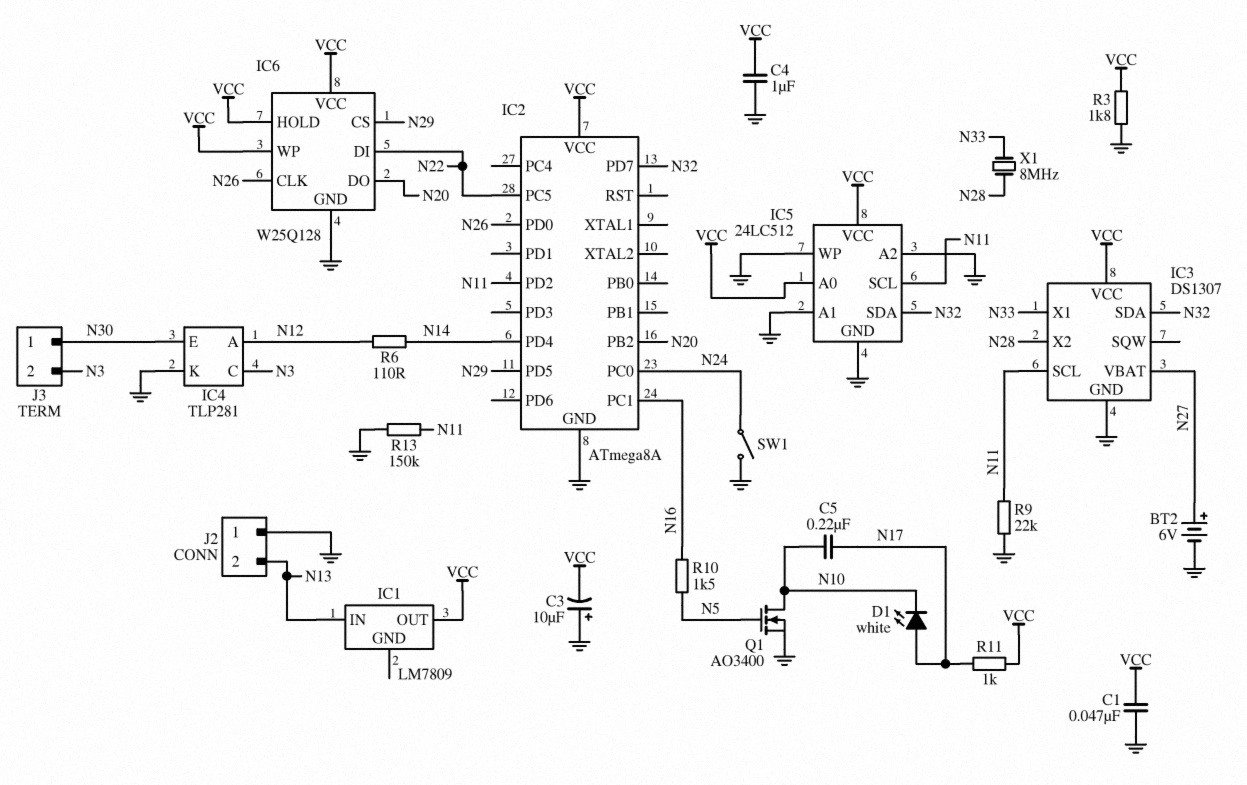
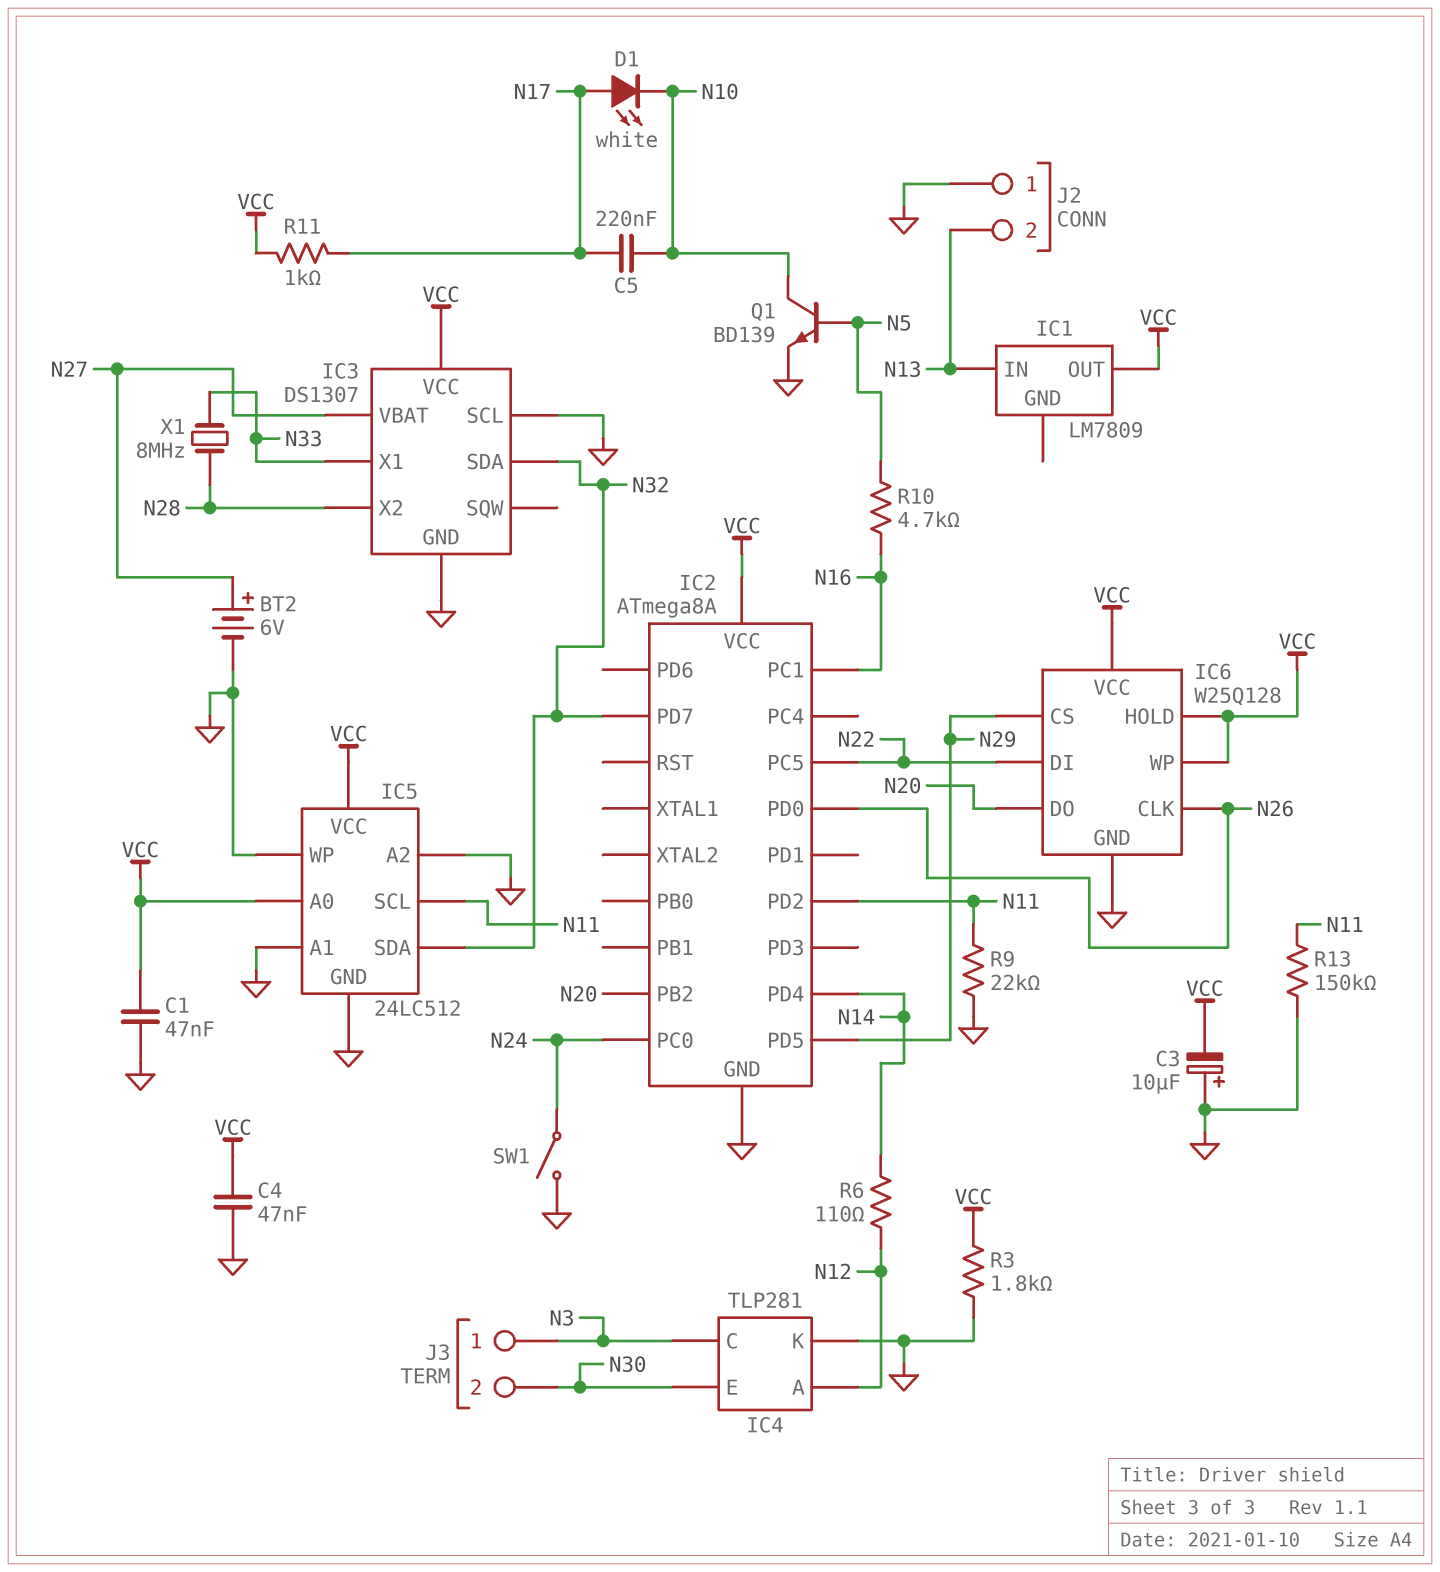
C4: 1uF (GND, VCC) -> 47nF (GND, VCC)
IC3 pin SCL: N11 -> GND
J3 pin 1: N30 -> N3
J3 pin 2: N3 -> N30
Q1: NMOS AO3400 (G N5, D N10, S GND) -> NPN BD139 (B N5, C N10, E GND)
R10: 1.5k (N5, N16) -> 4.7k (N5, N16)

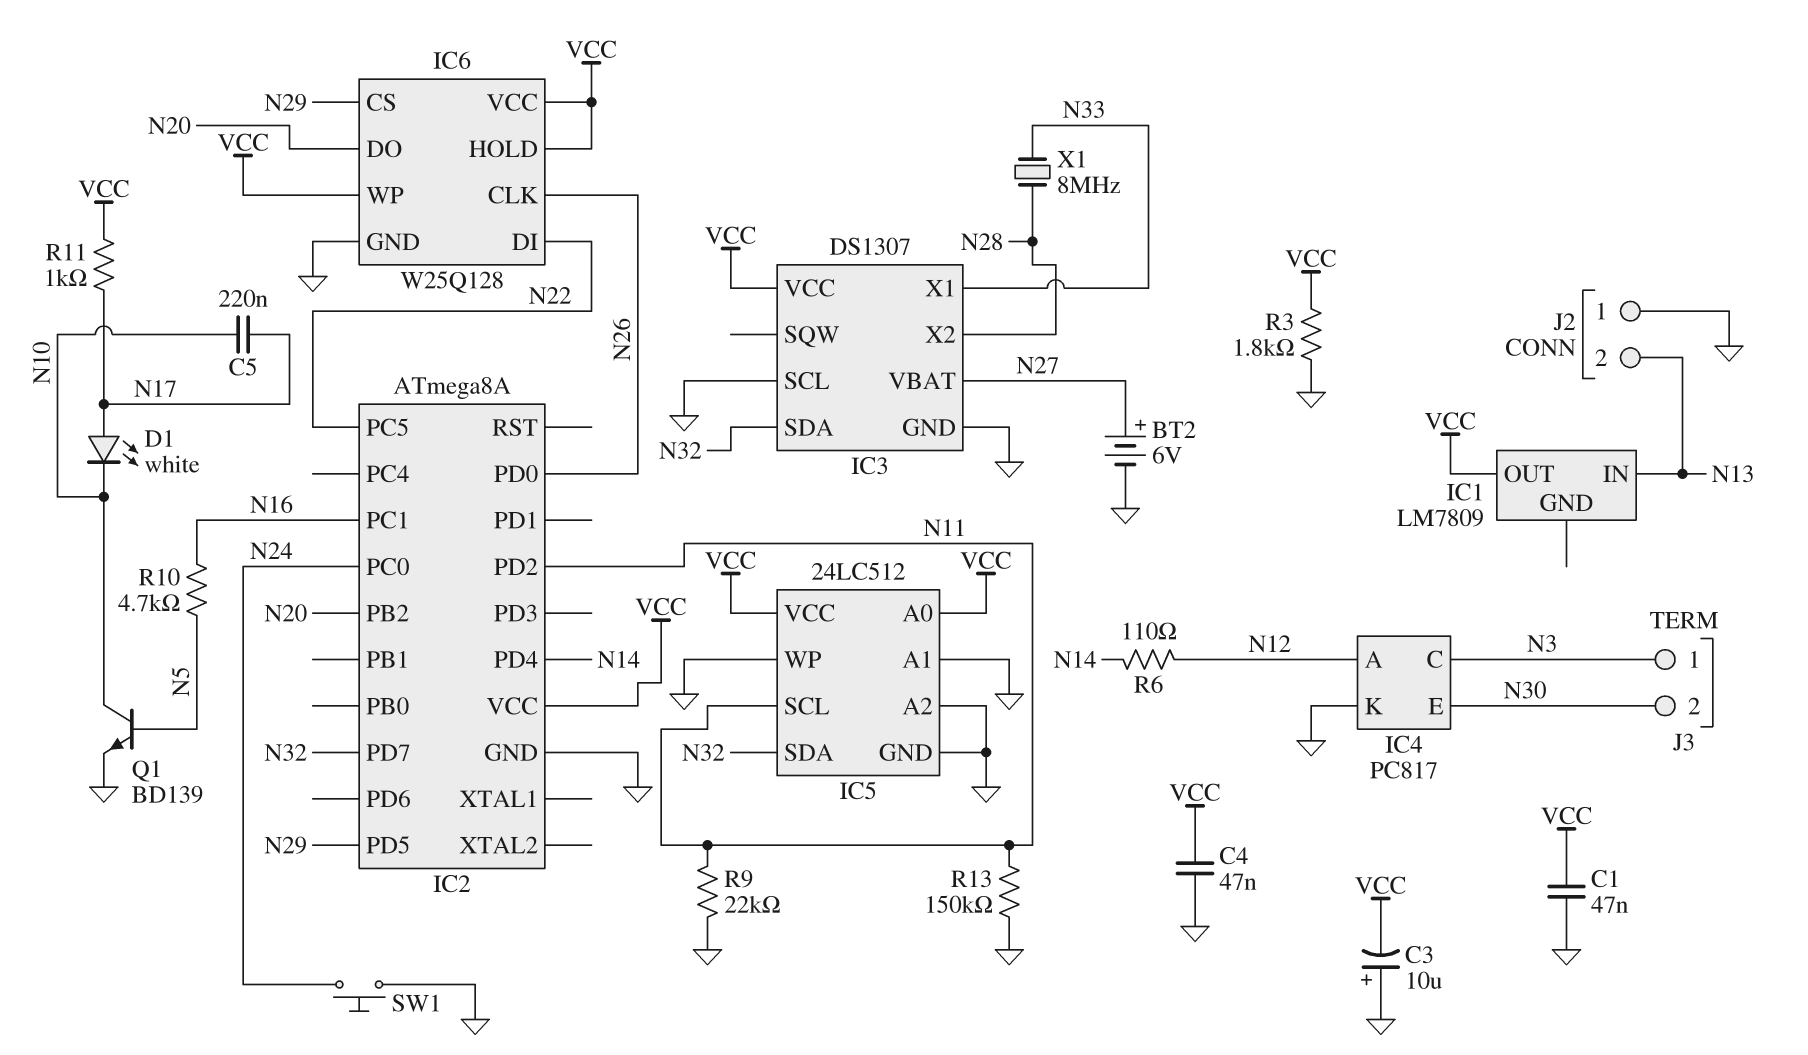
IC4: TLP281 -> PC817
SW1: switch (GND, N24) -> button (GND, N24)

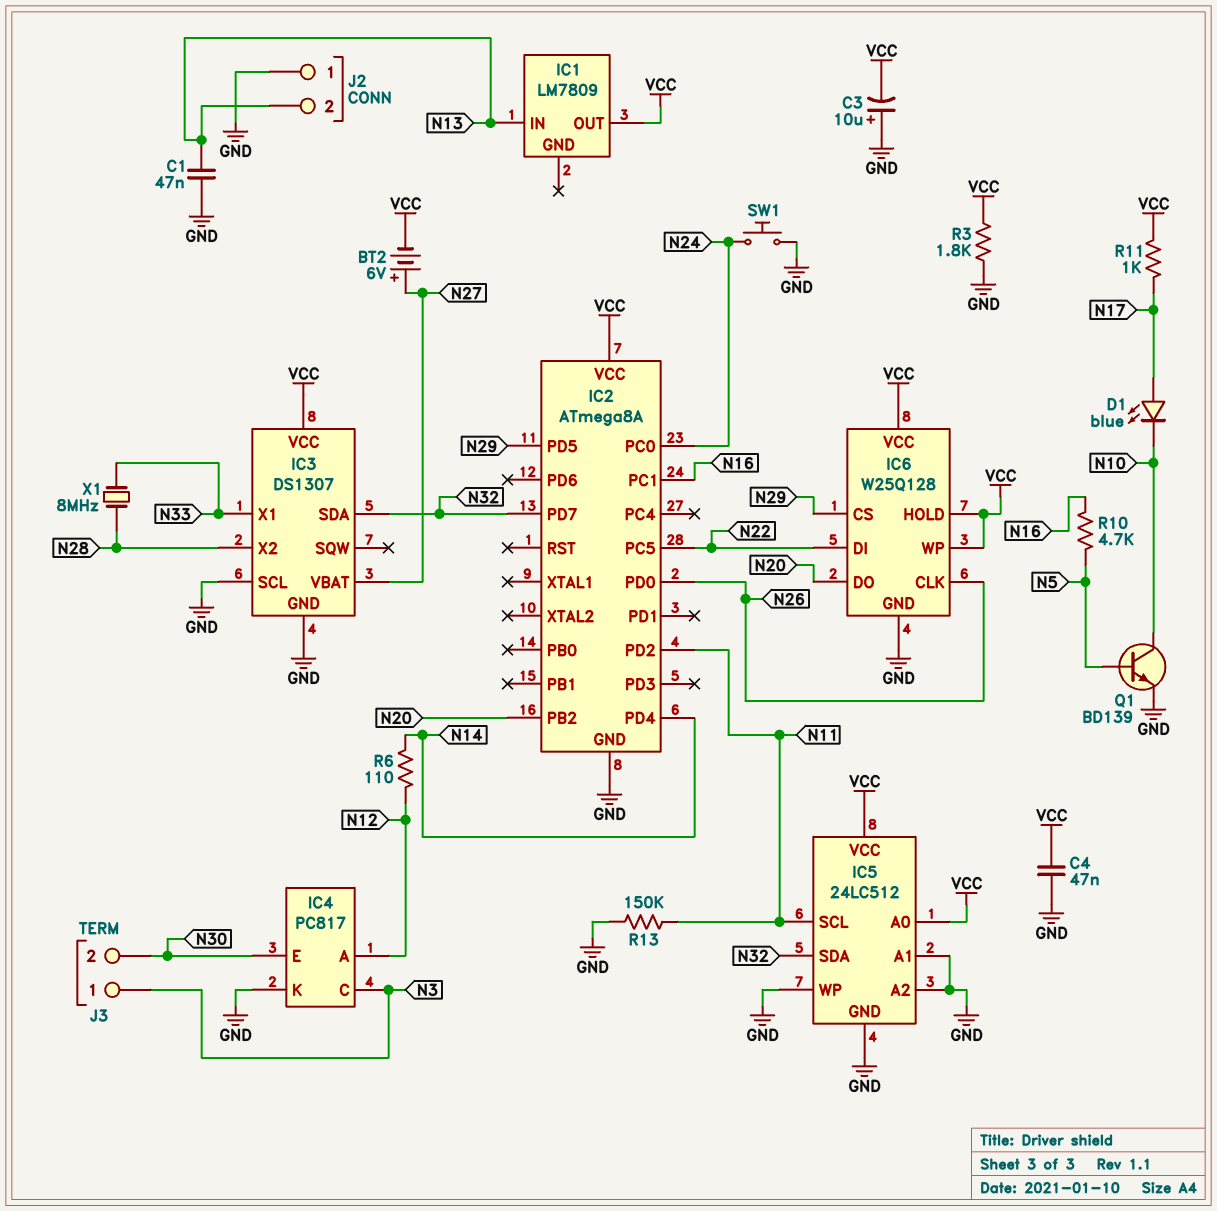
BT2: 6V (plus N27, minus GND) -> 6V (plus N27, minus VCC)
C1: 47nF (GND, VCC) -> 47nF (GND, N13)
C5: 220nF (N10, N17) -> none
D1: LED white (A N17, K N10) -> LED blue (A N17, K N10)
R9: 22k (GND, N11) -> none

